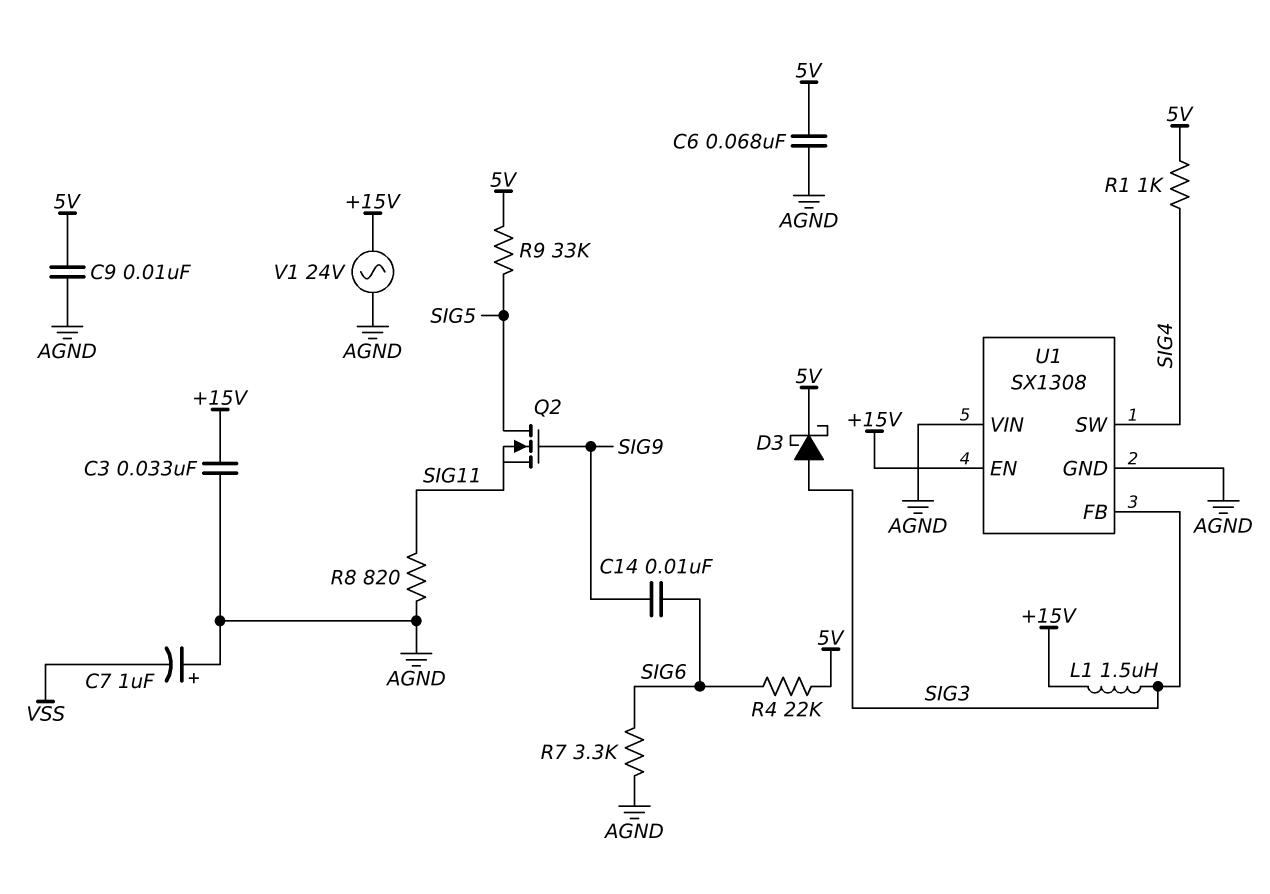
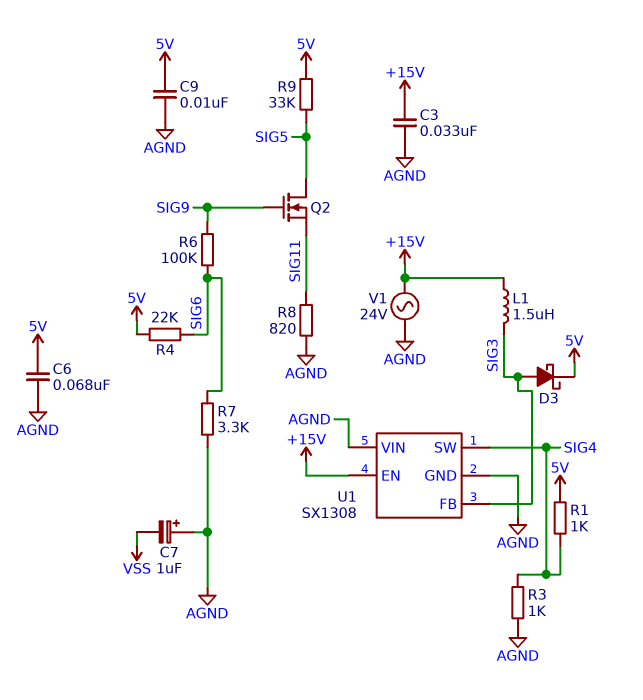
C14: 10nF (SIG6, SIG9) -> none
R3: none -> 1k (AGND, SIG4)
R6: none -> 100k (SIG6, SIG9)

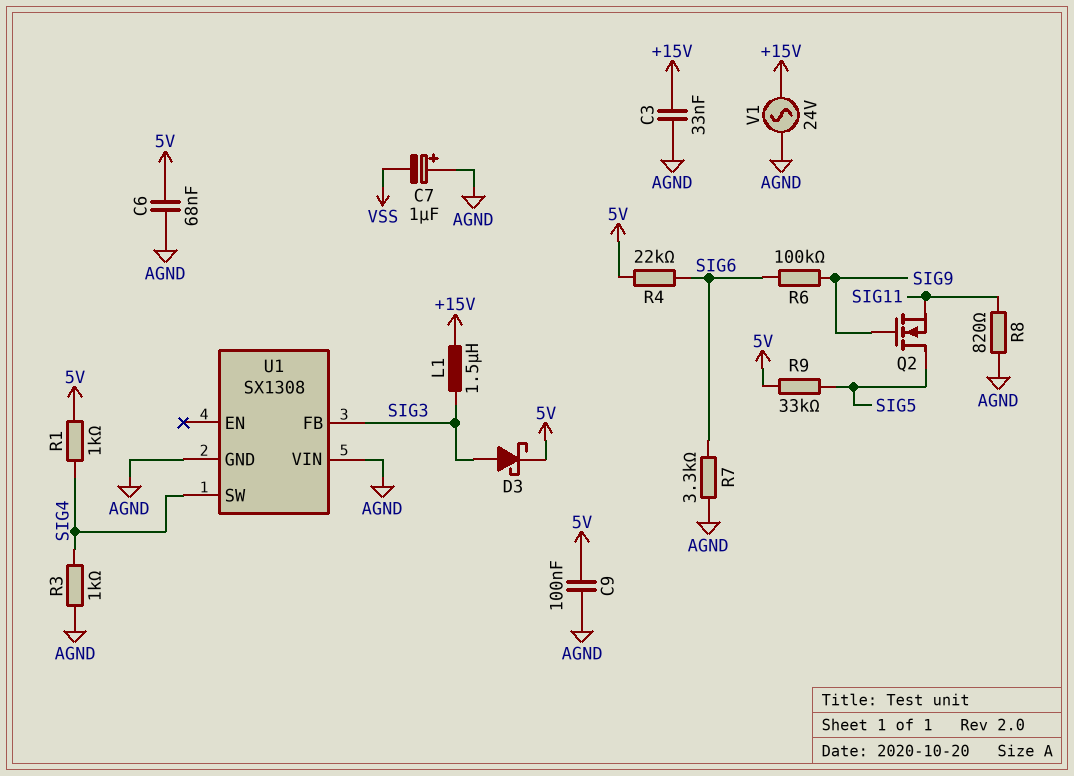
C9: 10nF (5V, AGND) -> 100nF (5V, AGND)
U1 pin EN: +15V -> none

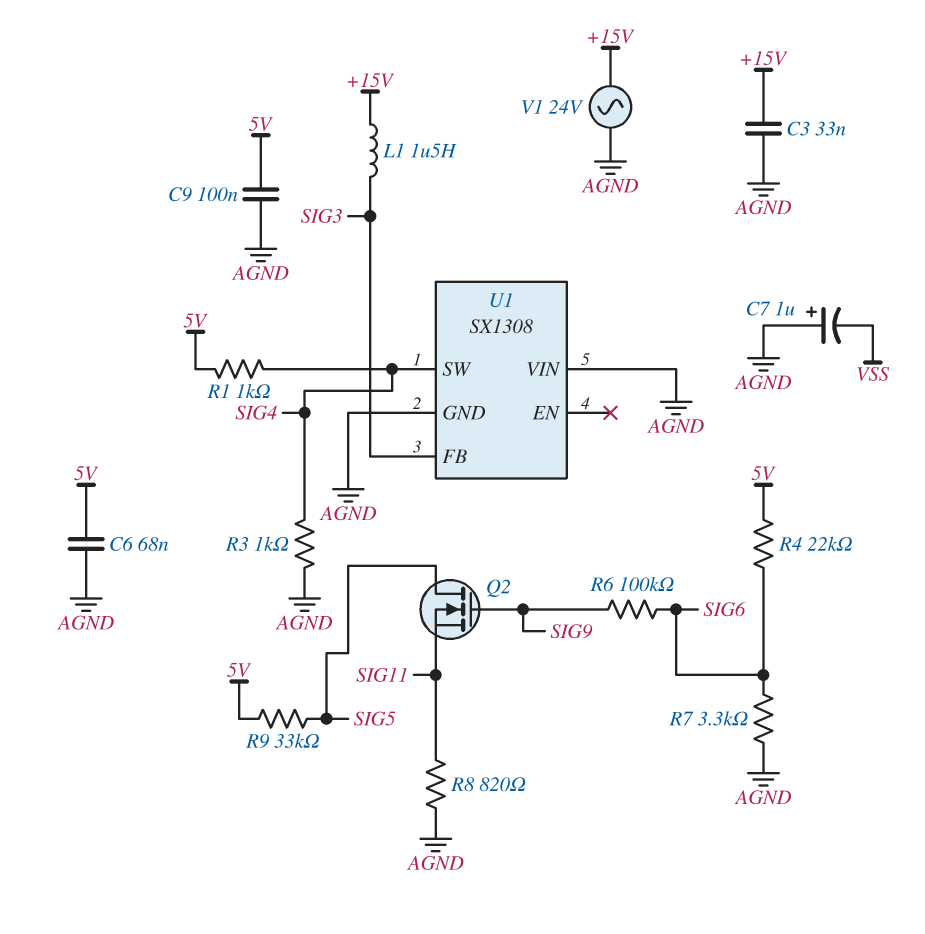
D3: schottky (A SIG3, K 5V) -> none

